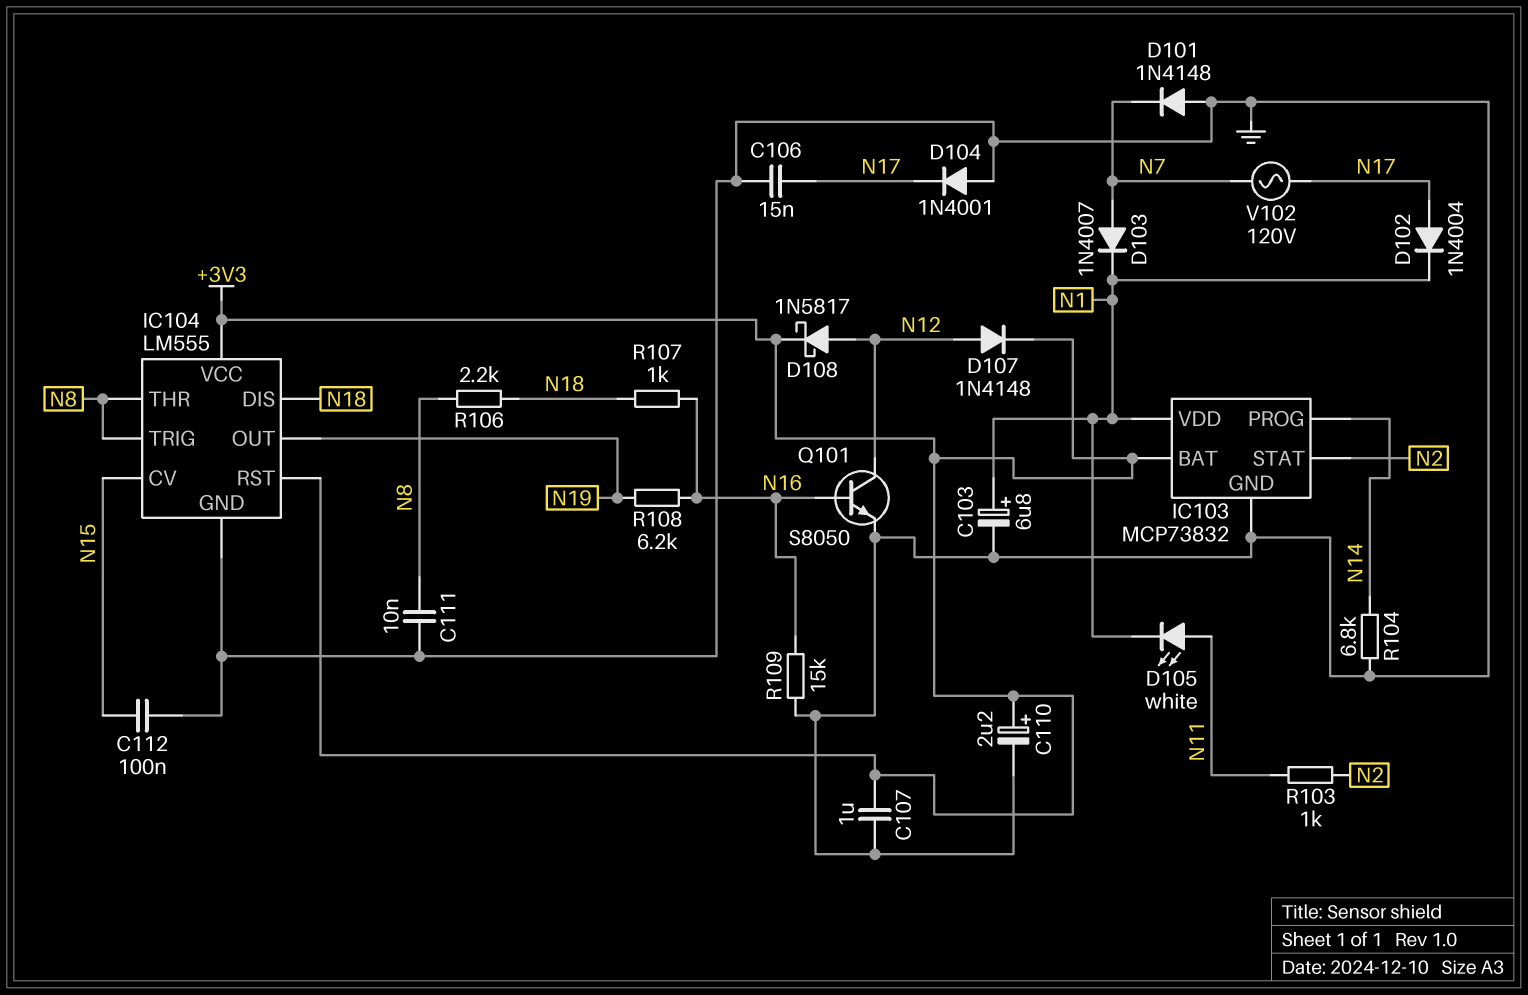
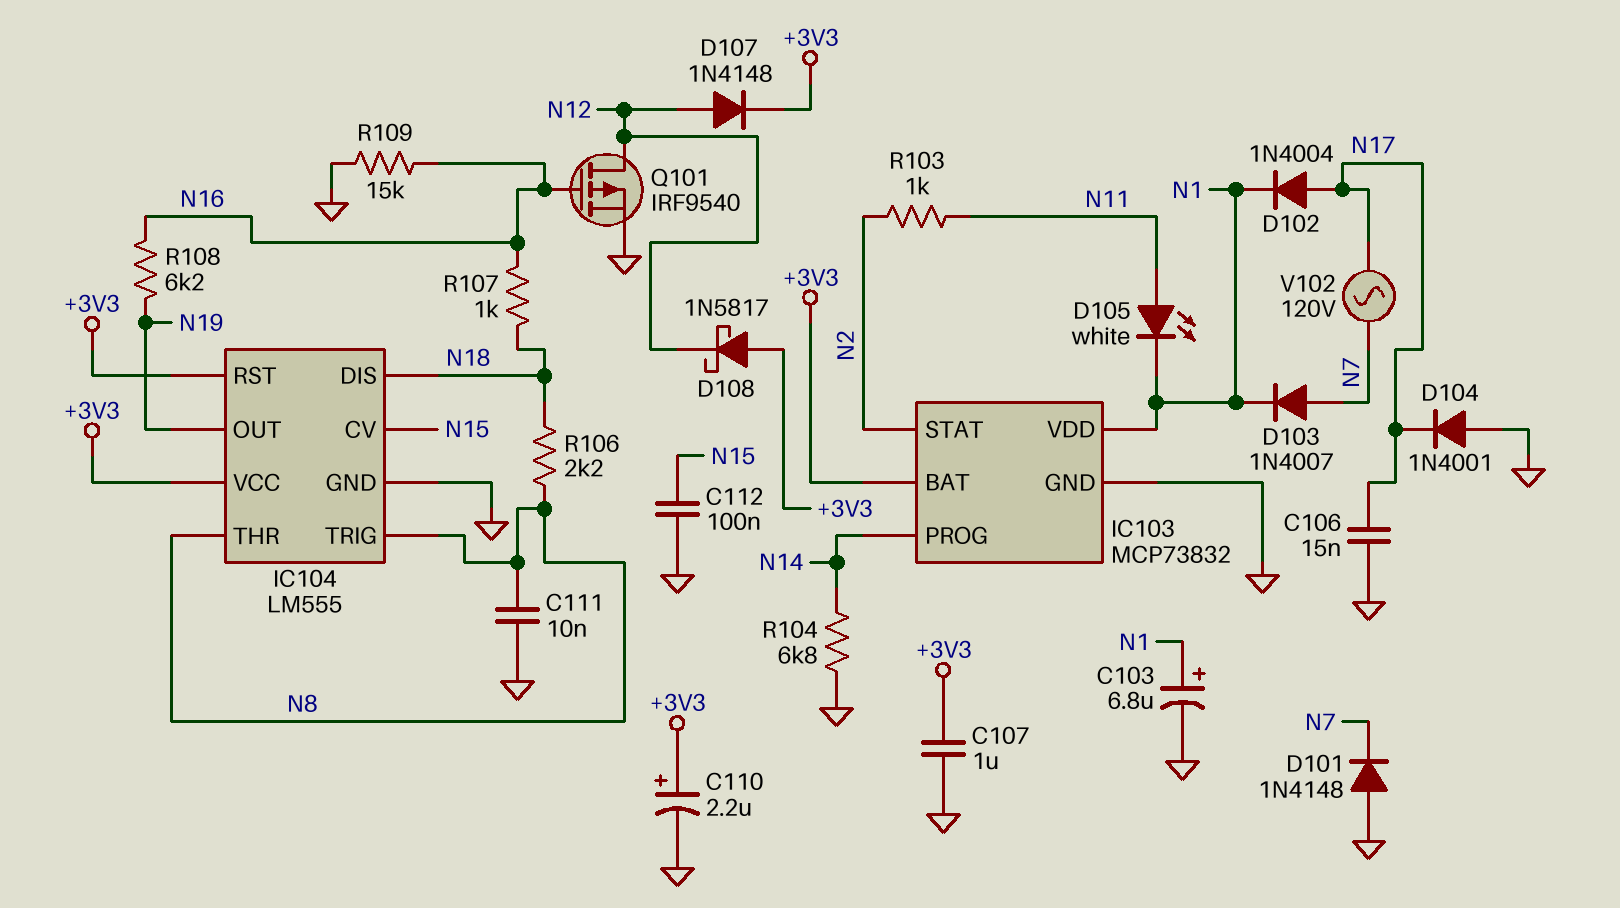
D108: schottky 1N5817 (A N12, K +3V3) -> schottky 1N5817 (A +3V3, K N12)
Q101: NPN S8050 (B N16, C N12, E GND) -> PMOS IRF9540 (G N16, D N12, S GND)

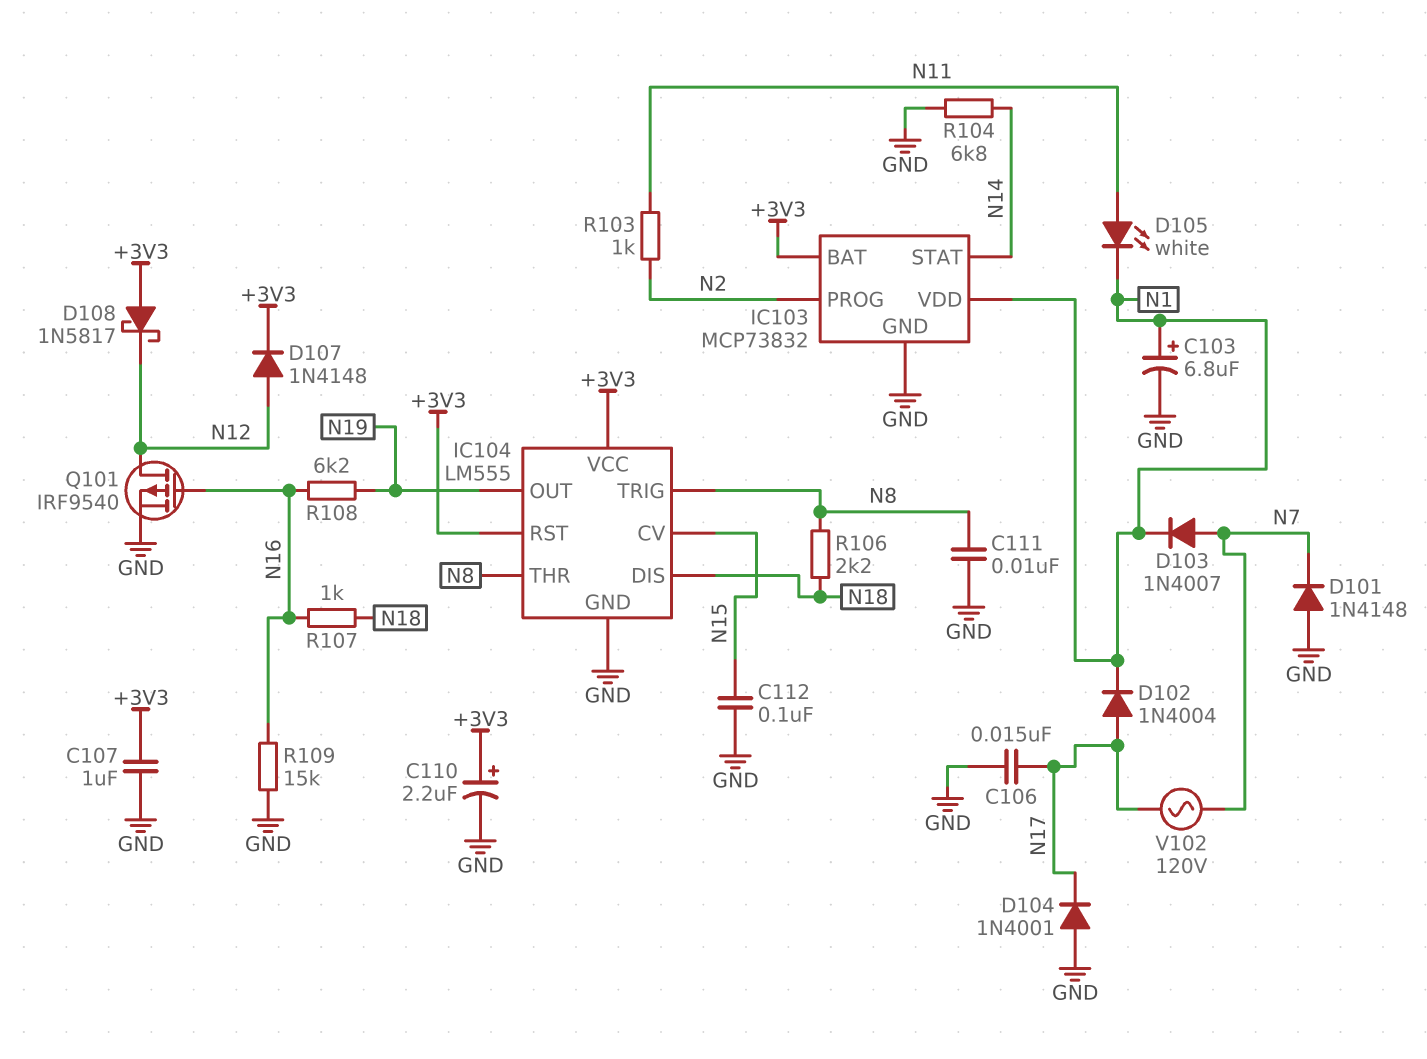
IC103 pin PROG: N14 -> N2
IC103 pin STAT: N2 -> N14

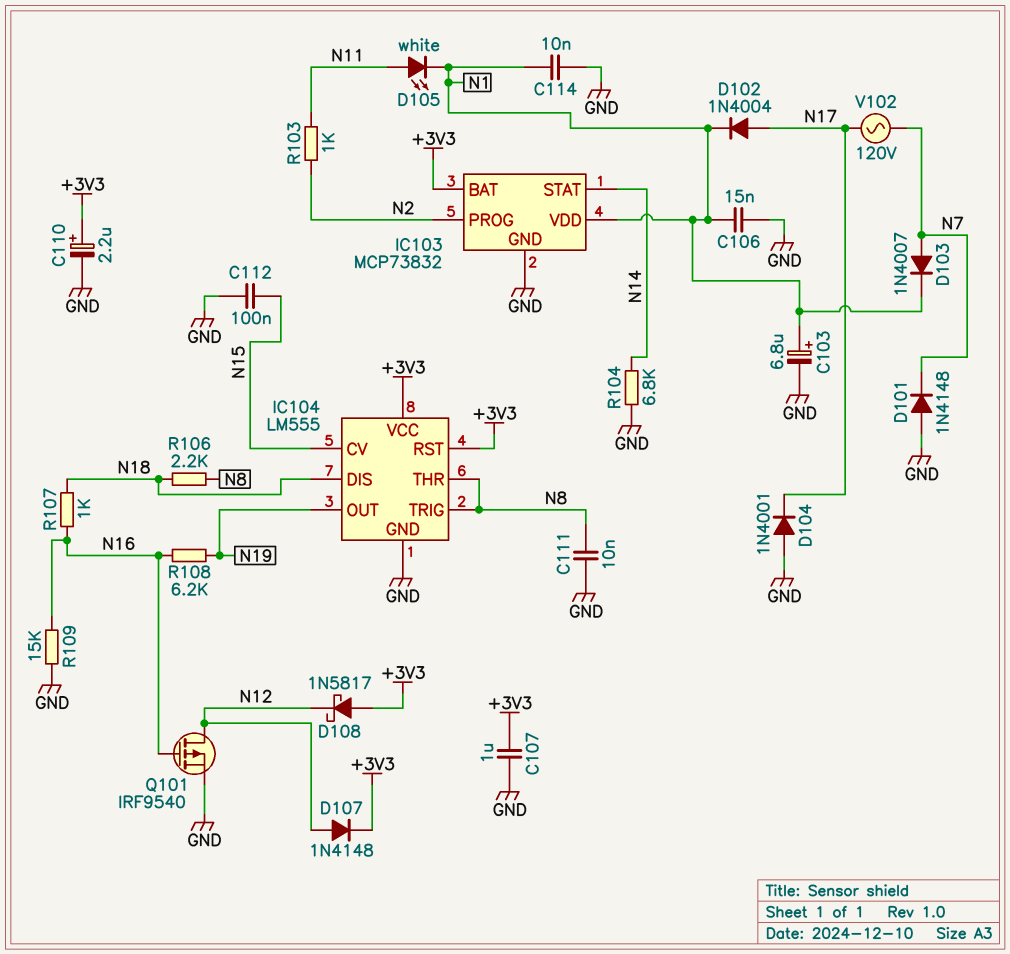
C106: 15nF (GND, N17) -> 15nF (GND, N1)
C114: none -> 10nF (GND, N1)

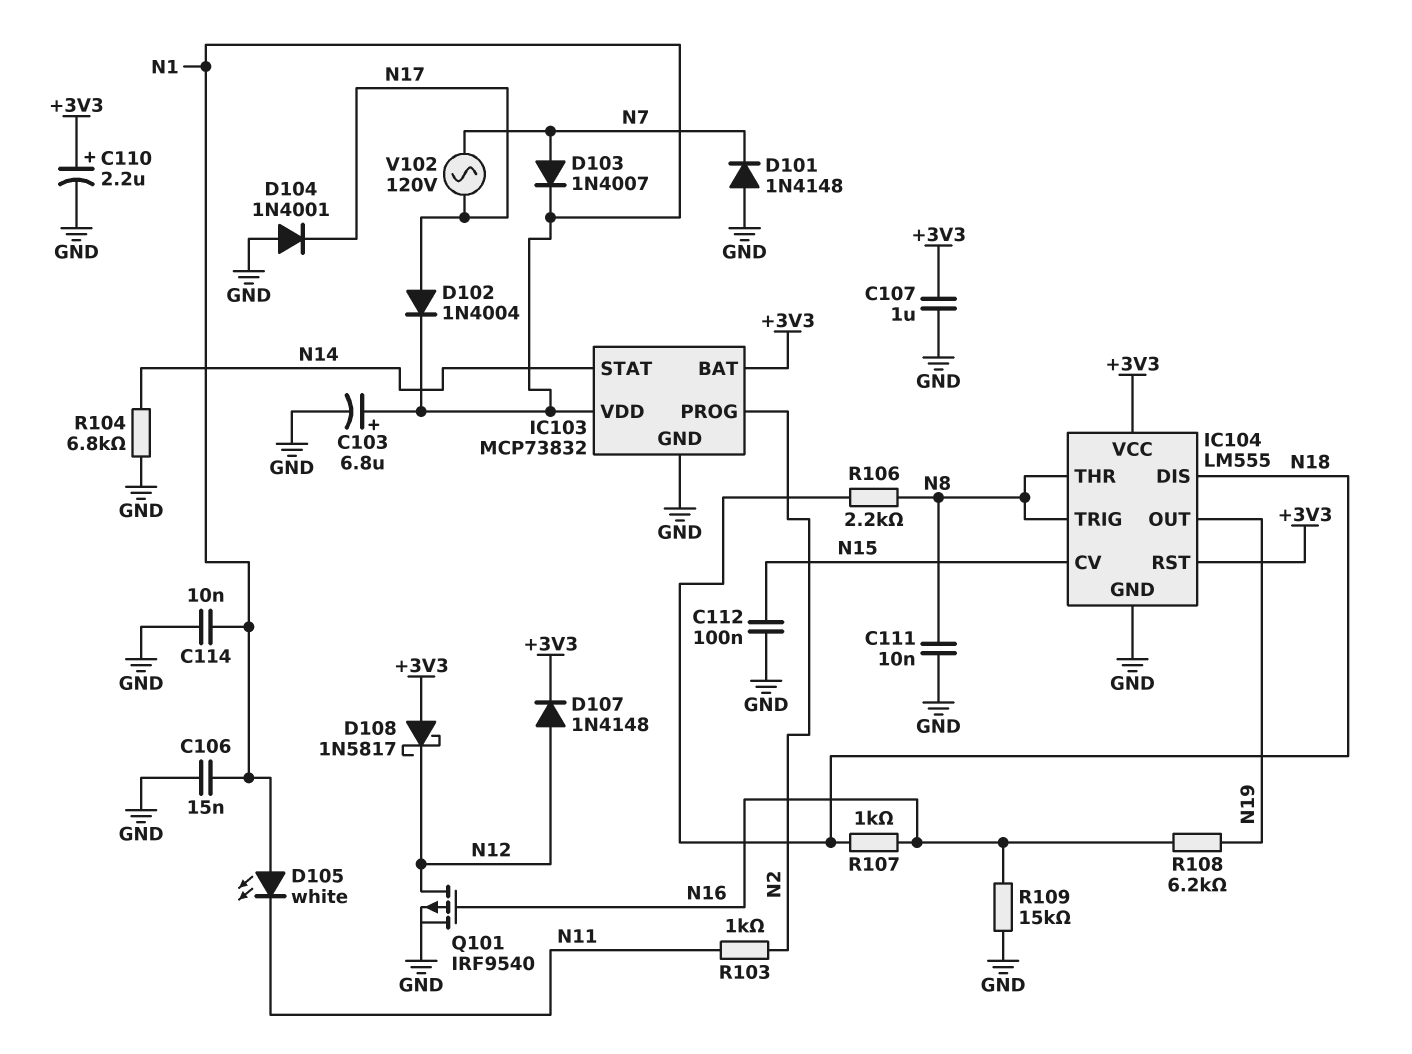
D105: LED white (A N11, K N1) -> LED white (A N1, K N11)

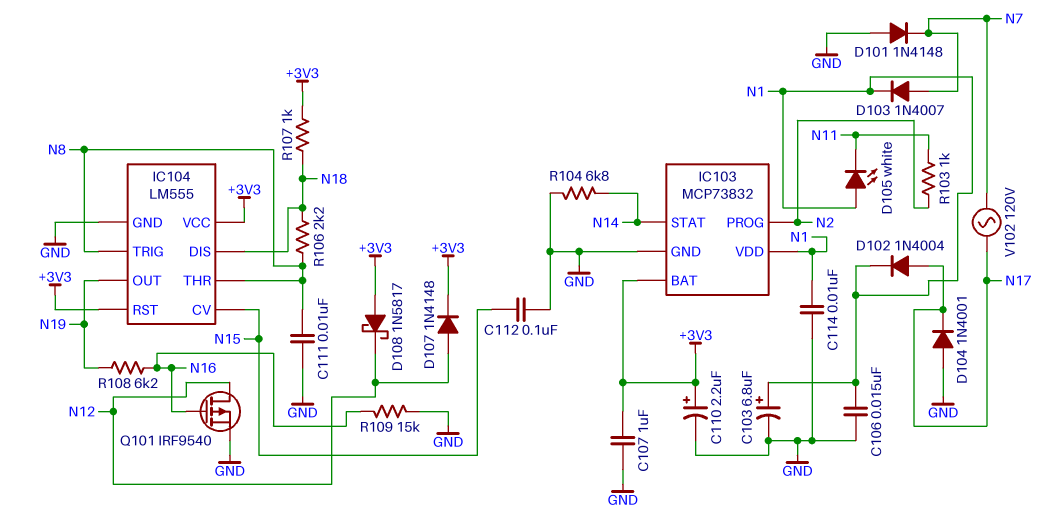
R107: 1k (N16, N18) -> 1k (+3V3, N18)

